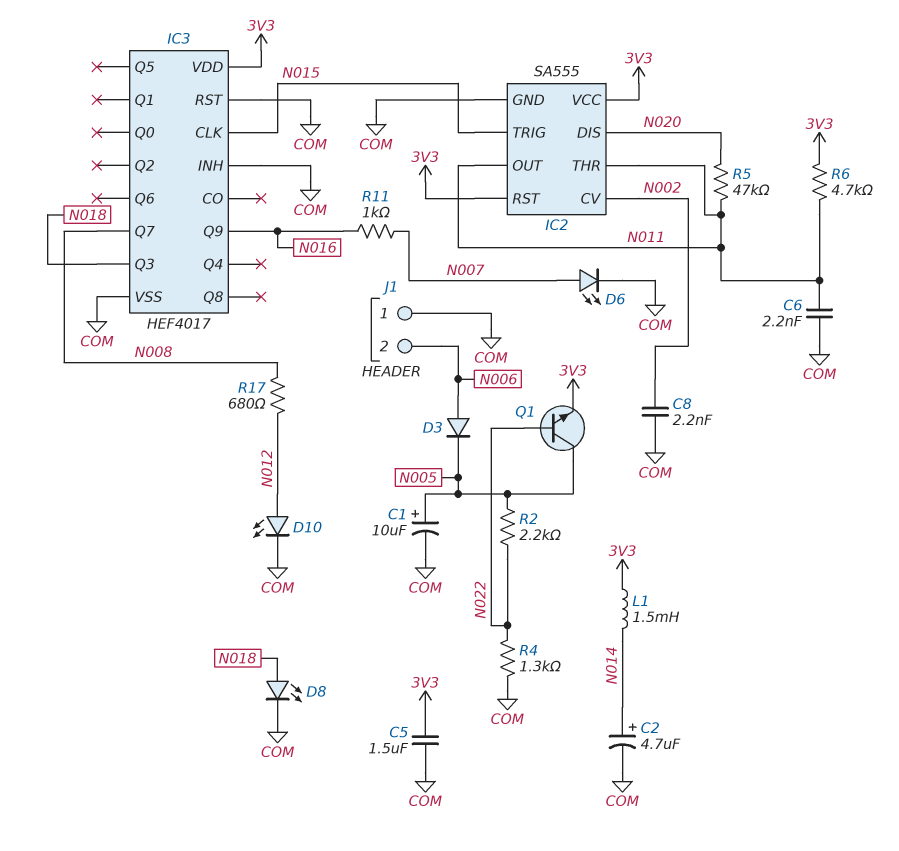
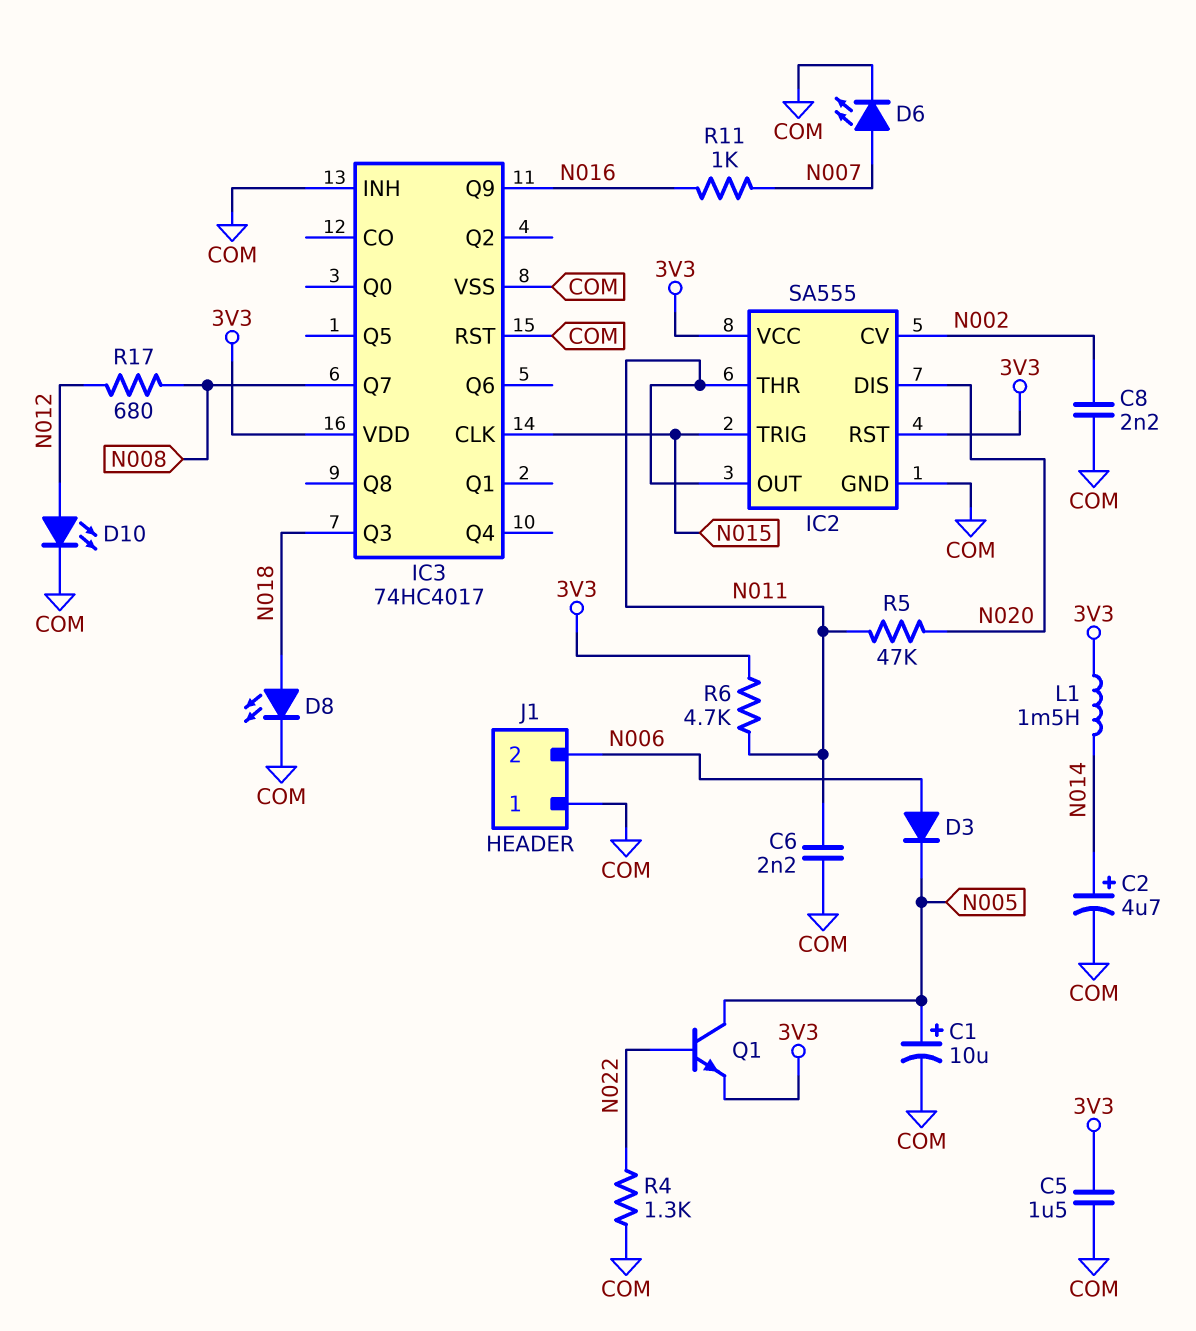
IC3: HEF4017 -> 74HC4017
R2: 2.2k (N005, N022) -> none

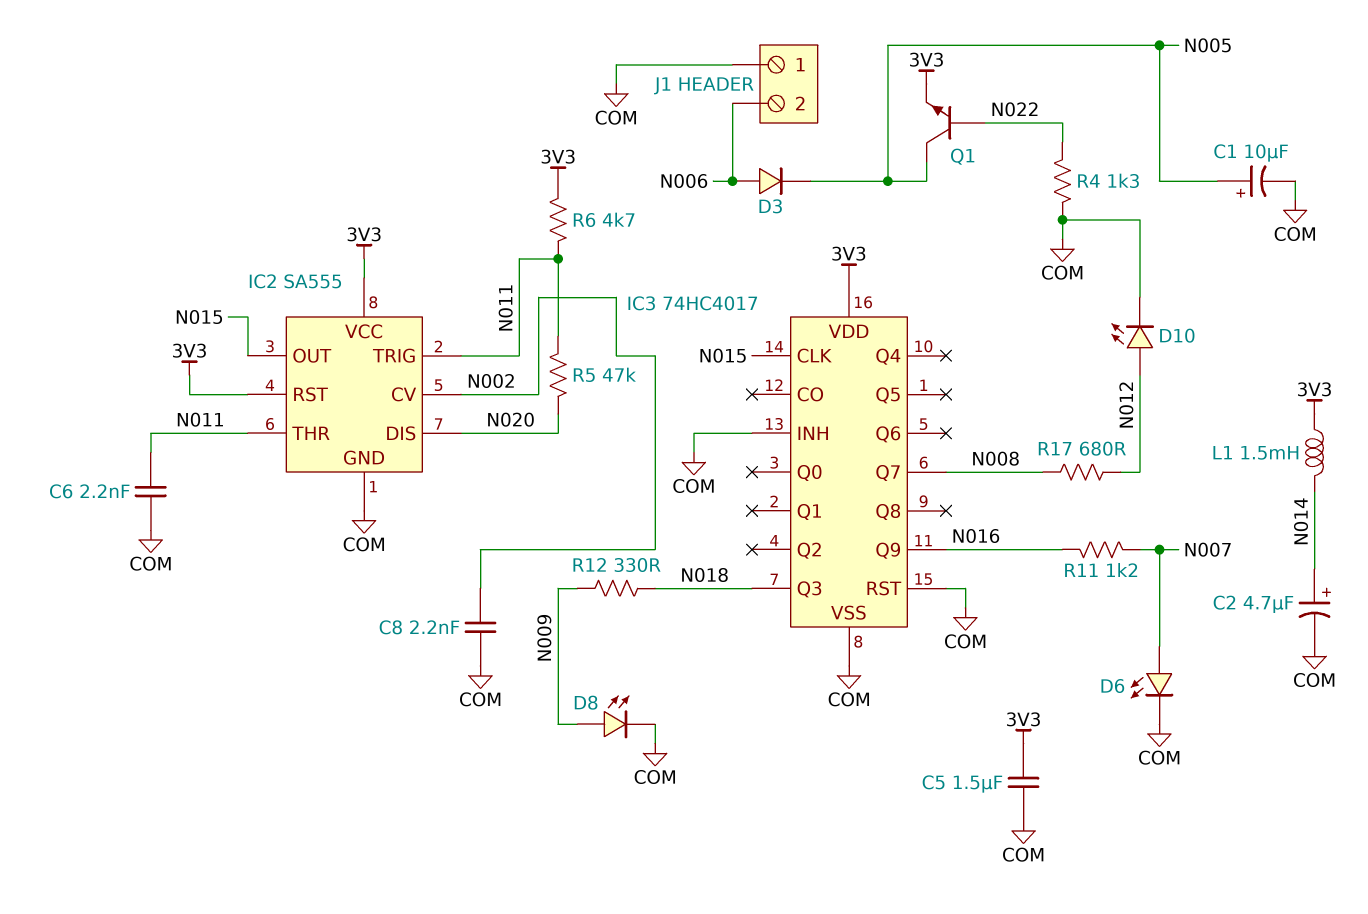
D8: LED (A N018, K COM) -> LED (A N009, K COM)
IC2 pin OUT: N011 -> N015
IC2 pin TRIG: N015 -> N011
R11: 1k (N007, N016) -> 1.2k (N007, N016)
R12: none -> 330 (N009, N018)

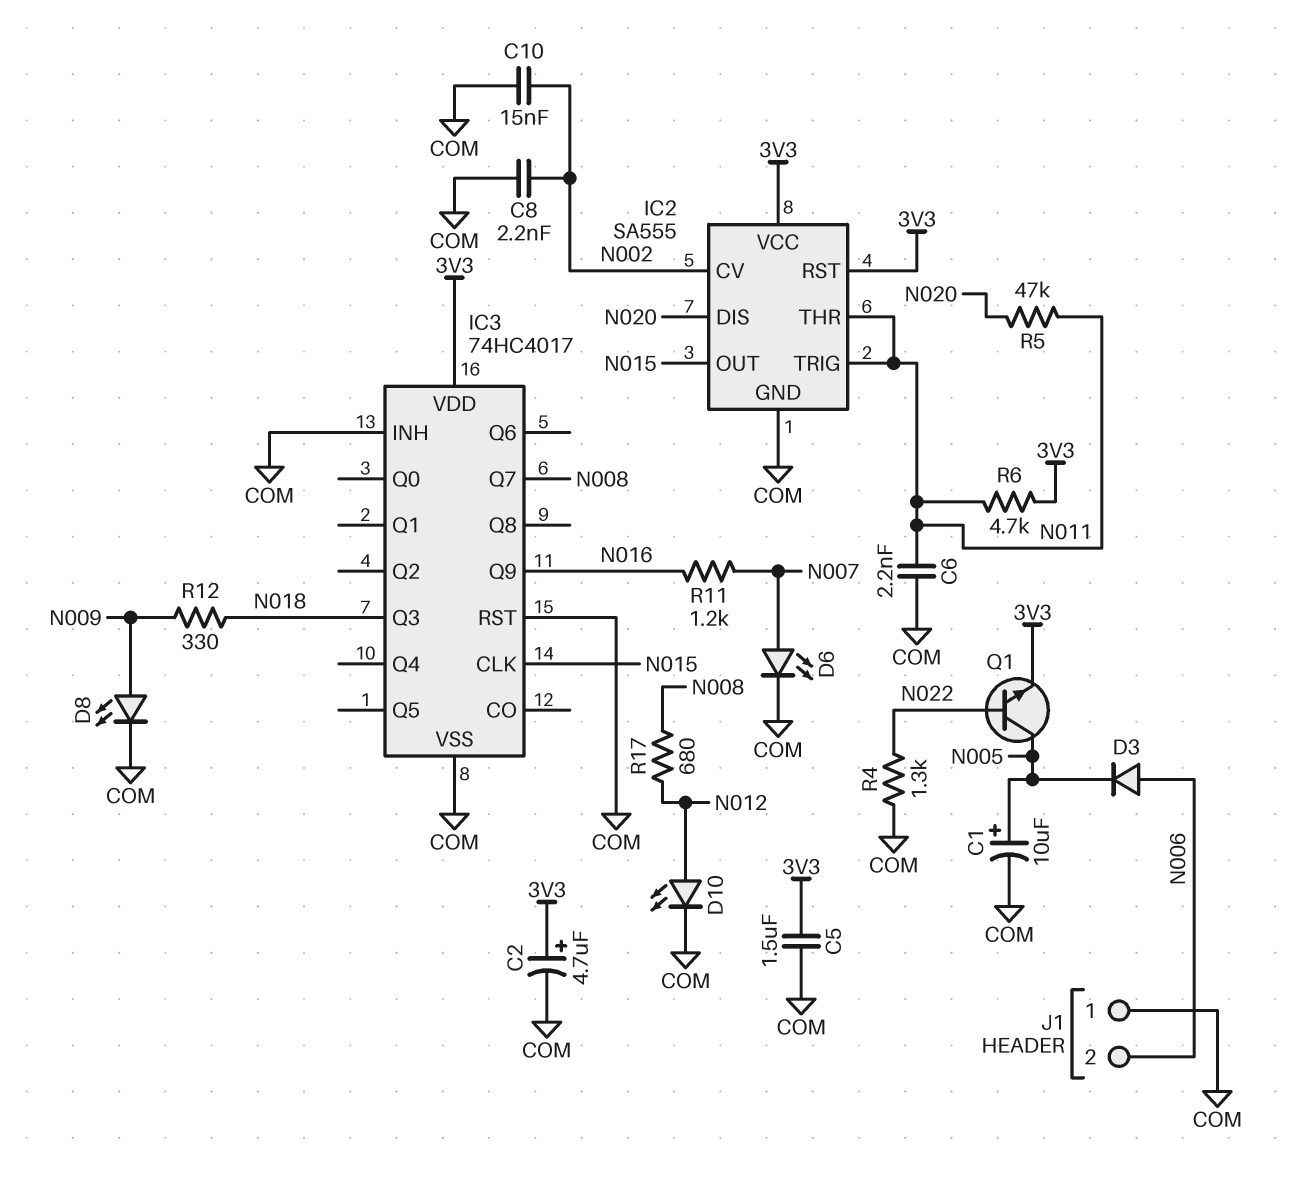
C2: 4.7uF (plus N014, minus COM) -> 4.7uF (plus 3V3, minus COM)
C10: none -> 15nF (COM, N002)
L1: 1.5mH (3V3, N014) -> none

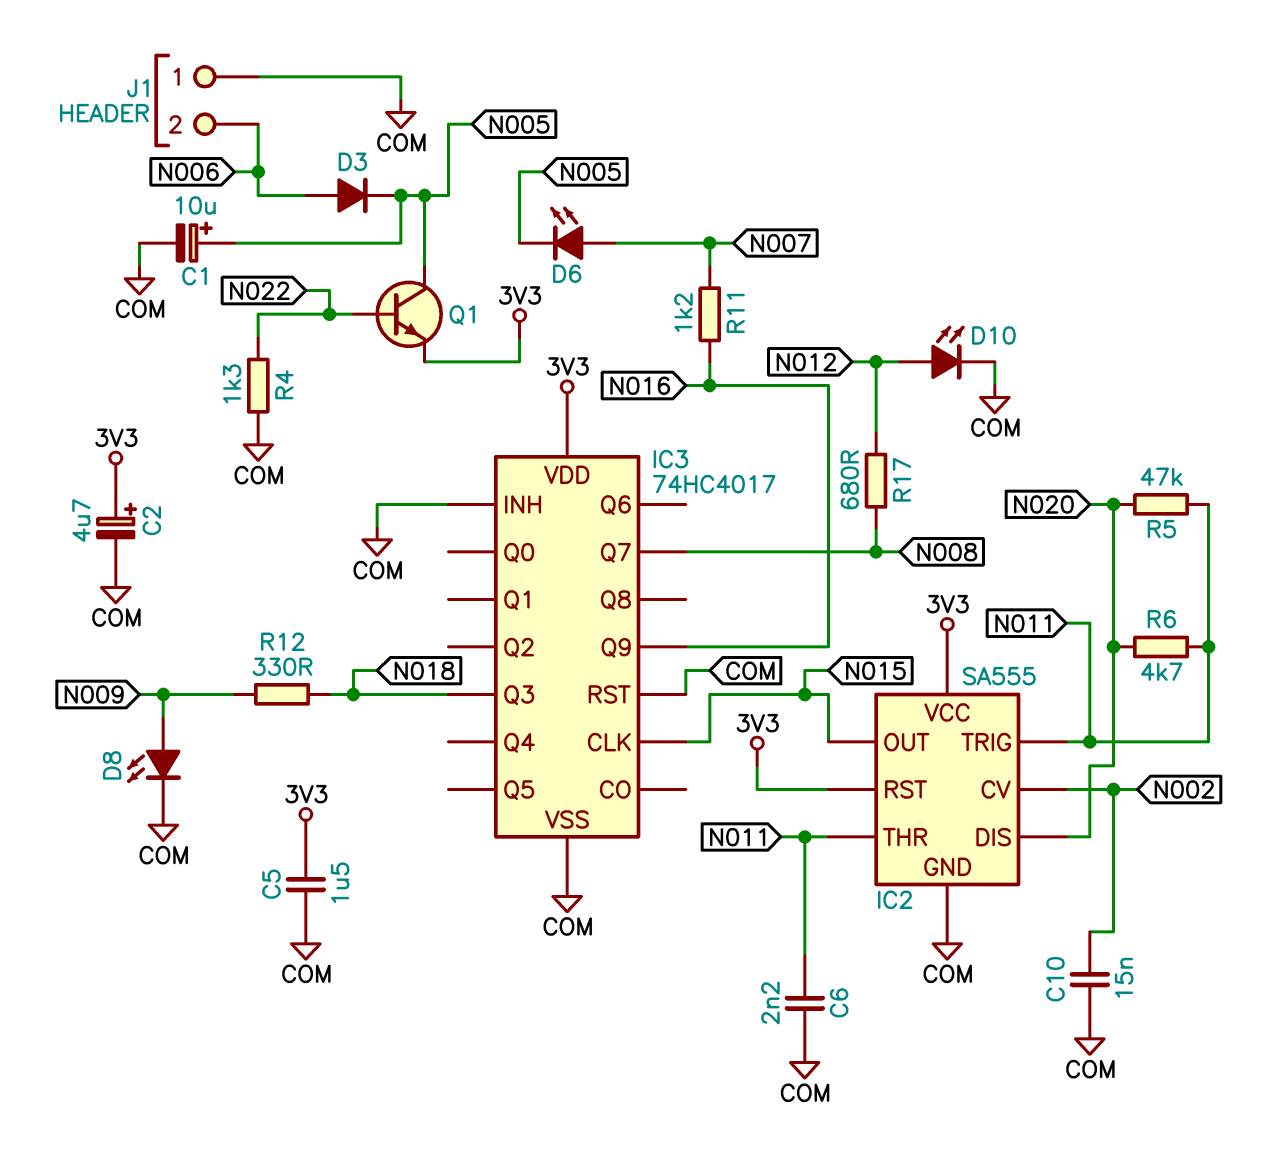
C8: 2.2nF (COM, N002) -> none
D6: LED (A N007, K COM) -> LED (A N007, K N005)
R6: 4.7k (3V3, N011) -> 4.7k (N011, N020)

